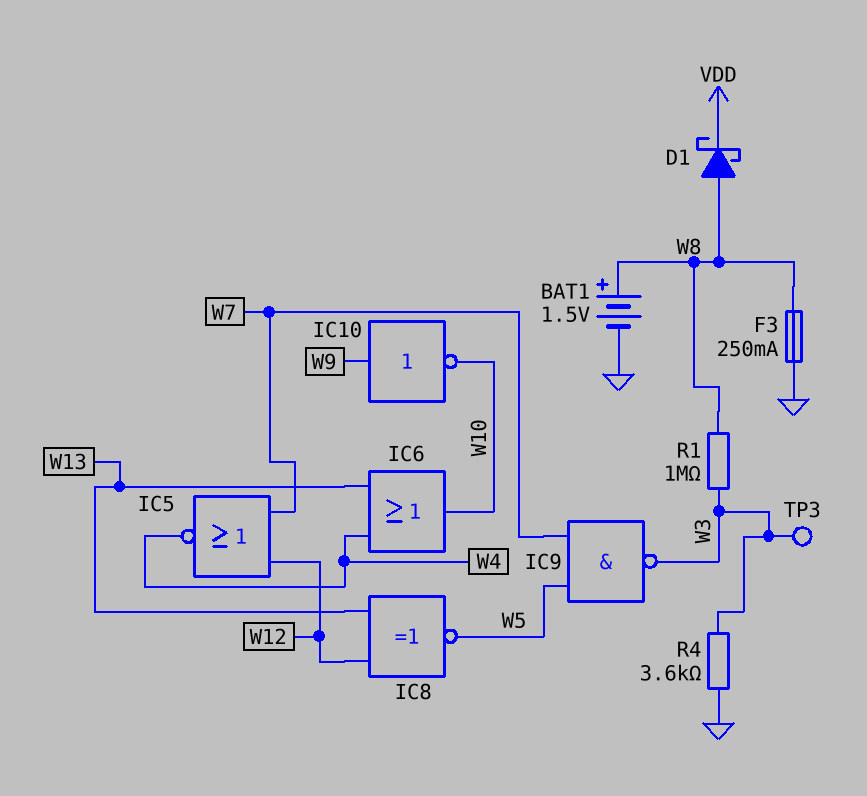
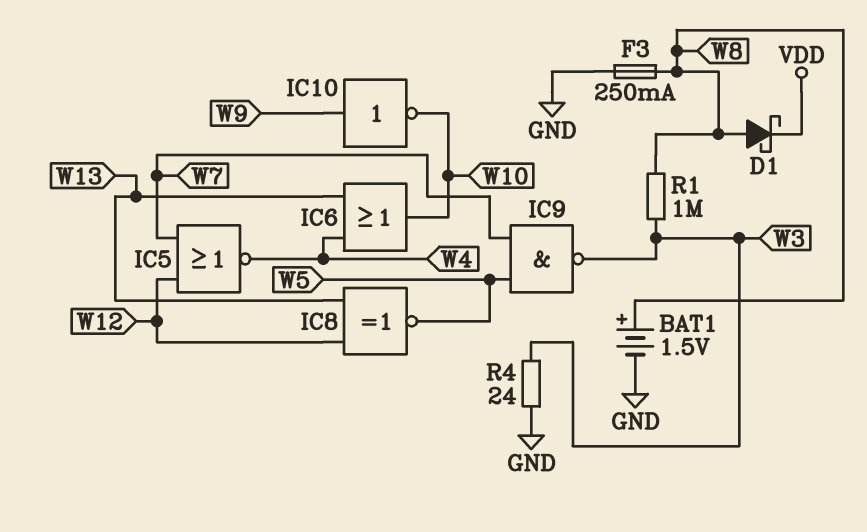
R4: 3.6k (GND, W3) -> 24 (GND, W3)
TP3: test point (W3) -> none

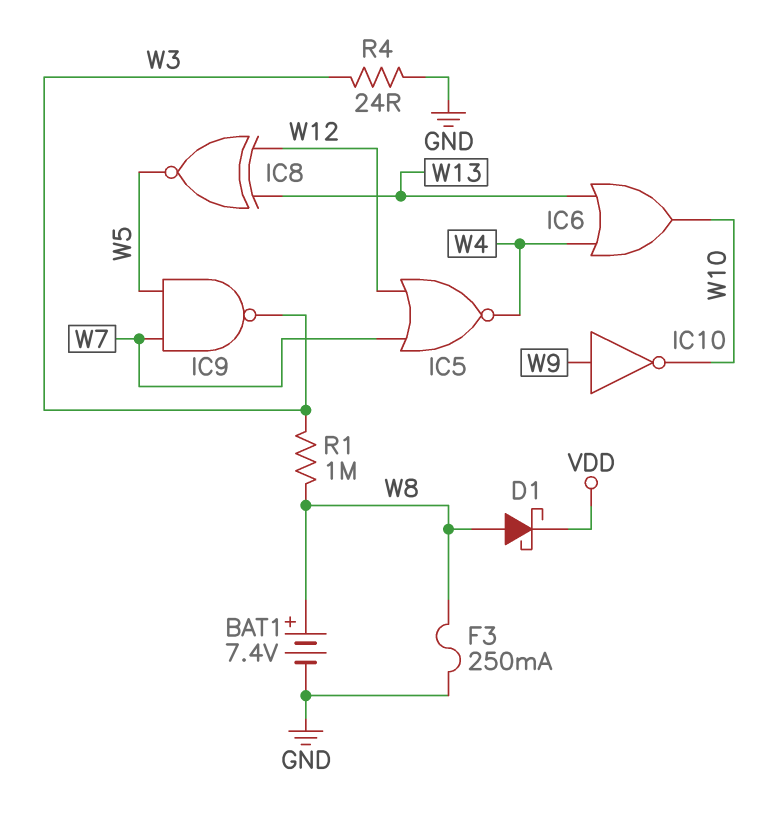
BAT1: 1.5V (plus W8, minus GND) -> 7.4V (plus W8, minus GND)

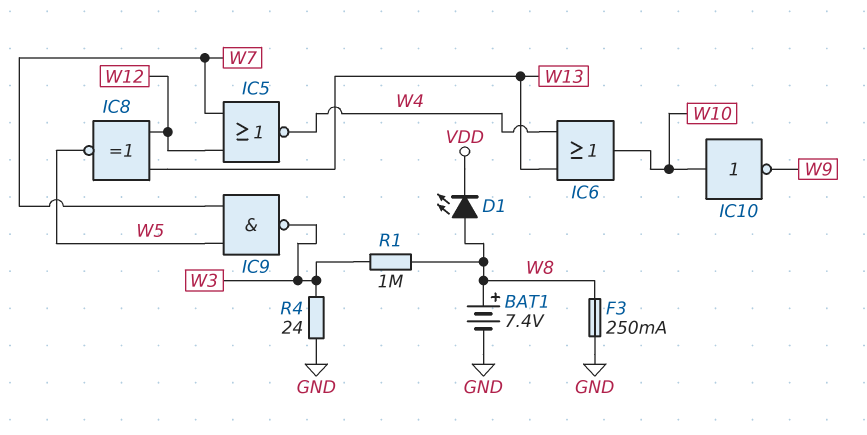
D1: schottky (A W8, K VDD) -> LED (A W8, K VDD)
IC10: NOT (in W9, out W10) -> NOT (in W10, out W9)

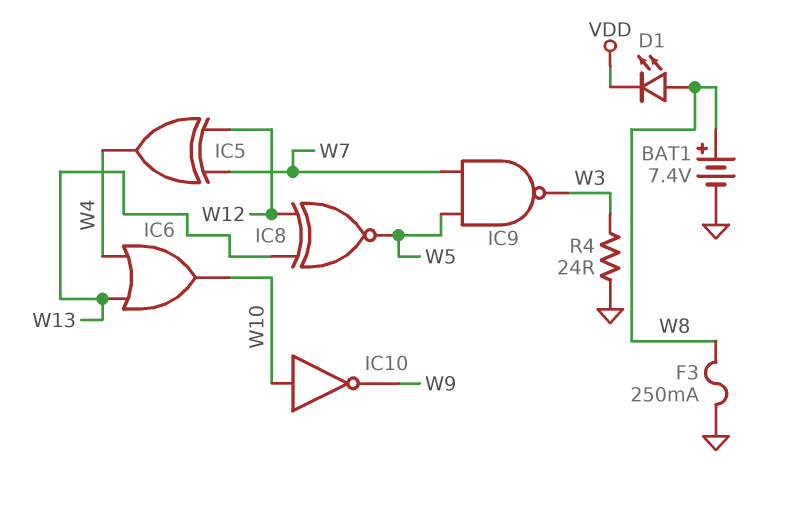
IC5: NOR (in W7, in W12, out W4) -> XOR (in W7, in W12, out W4)
R1: 1M (W3, W8) -> none

